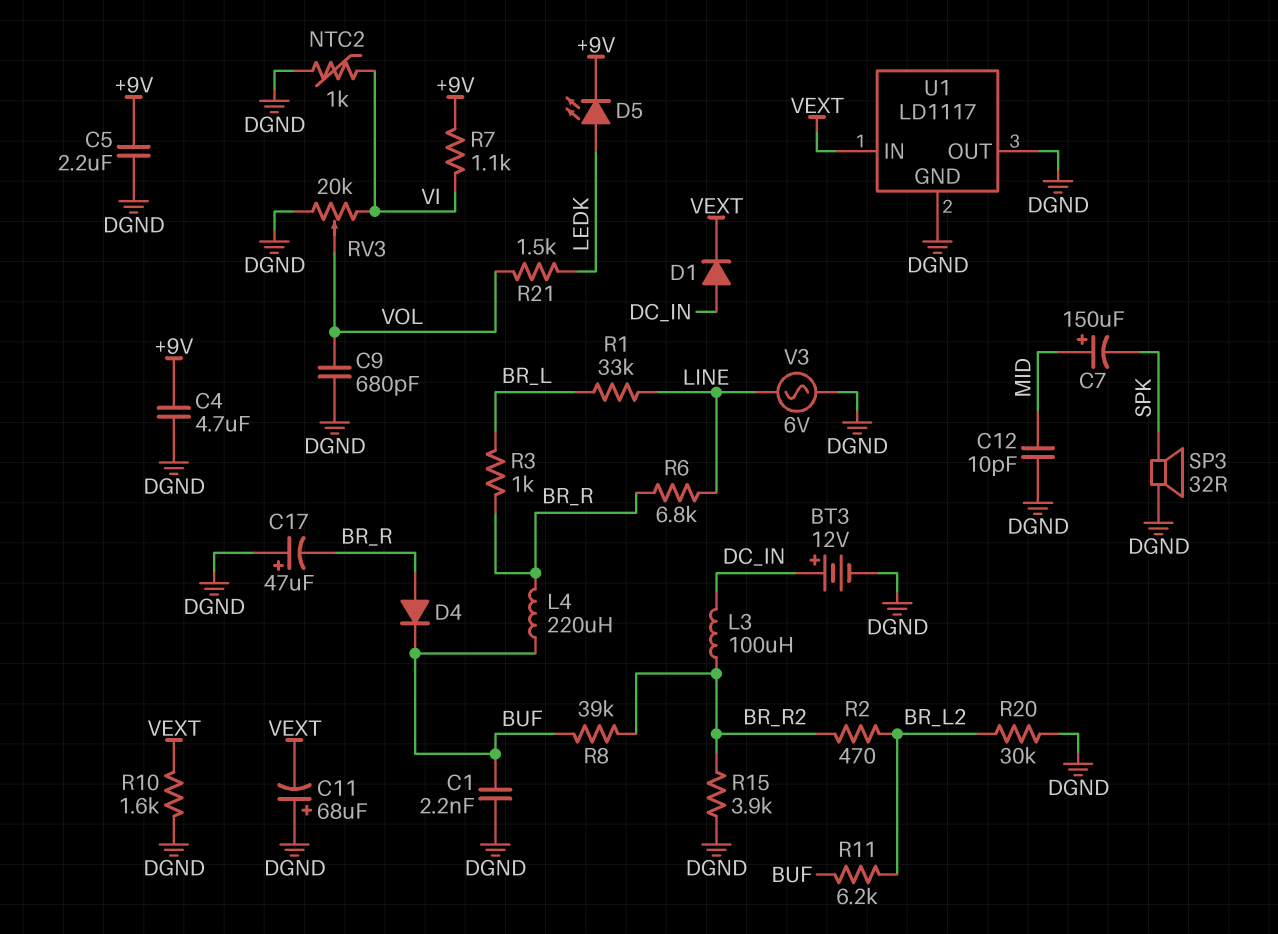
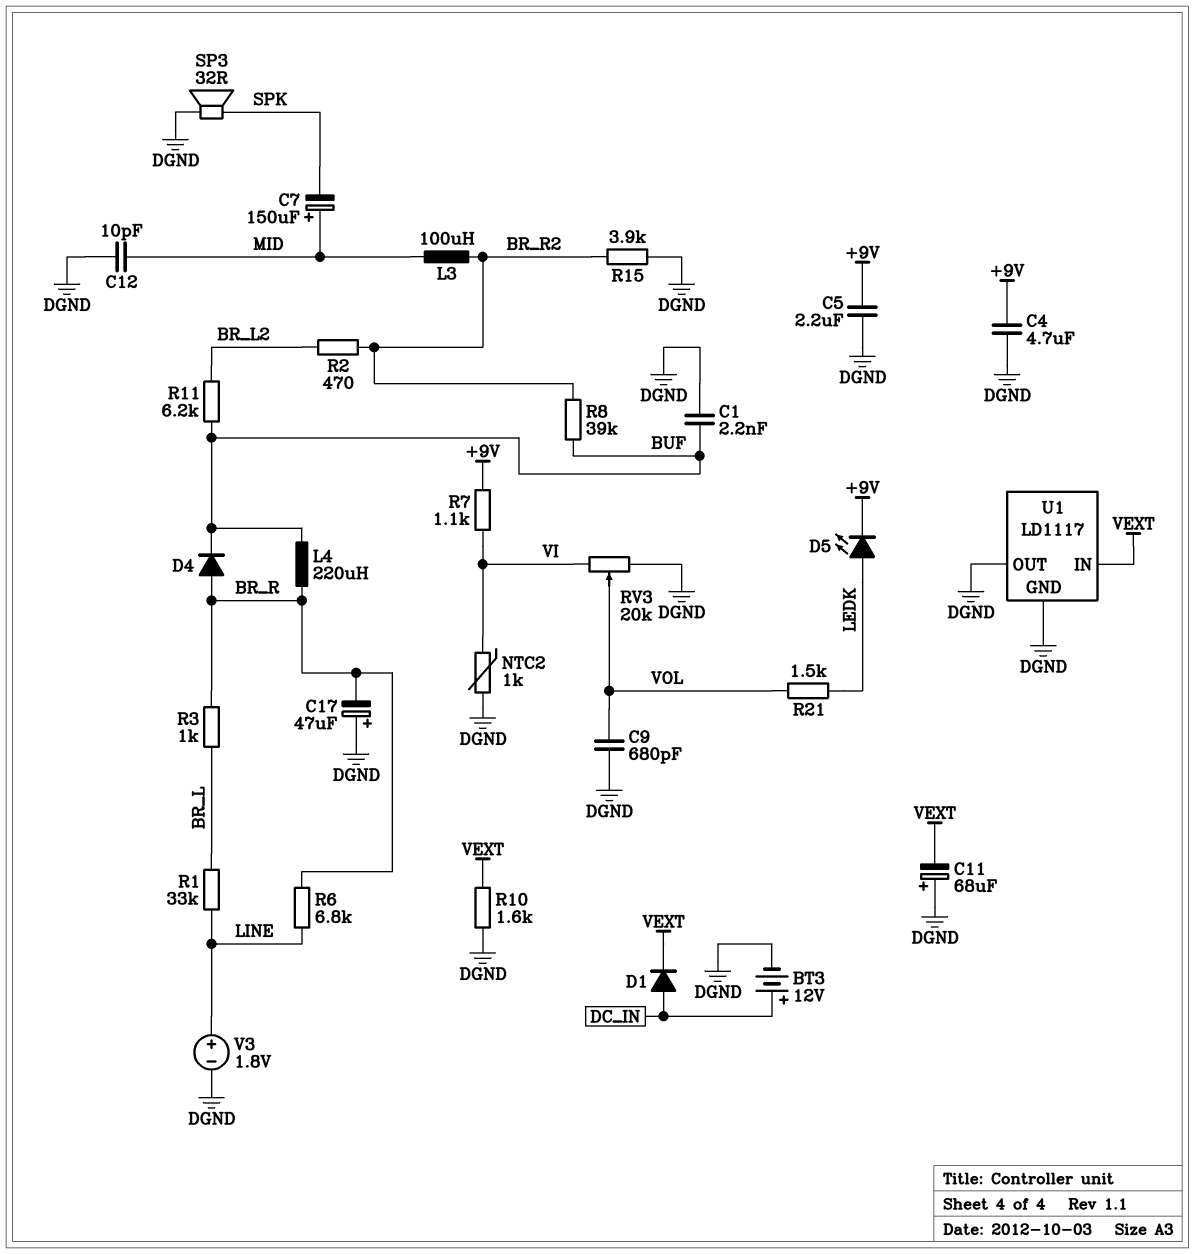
L3: 100uH (BR_R2, DC_IN) -> 100uH (BR_R2, MID)
R20: 30k (BR_L2, DGND) -> none
V3: AC 6V (DGND, LINE) -> 1.8V (plus LINE, minus DGND)

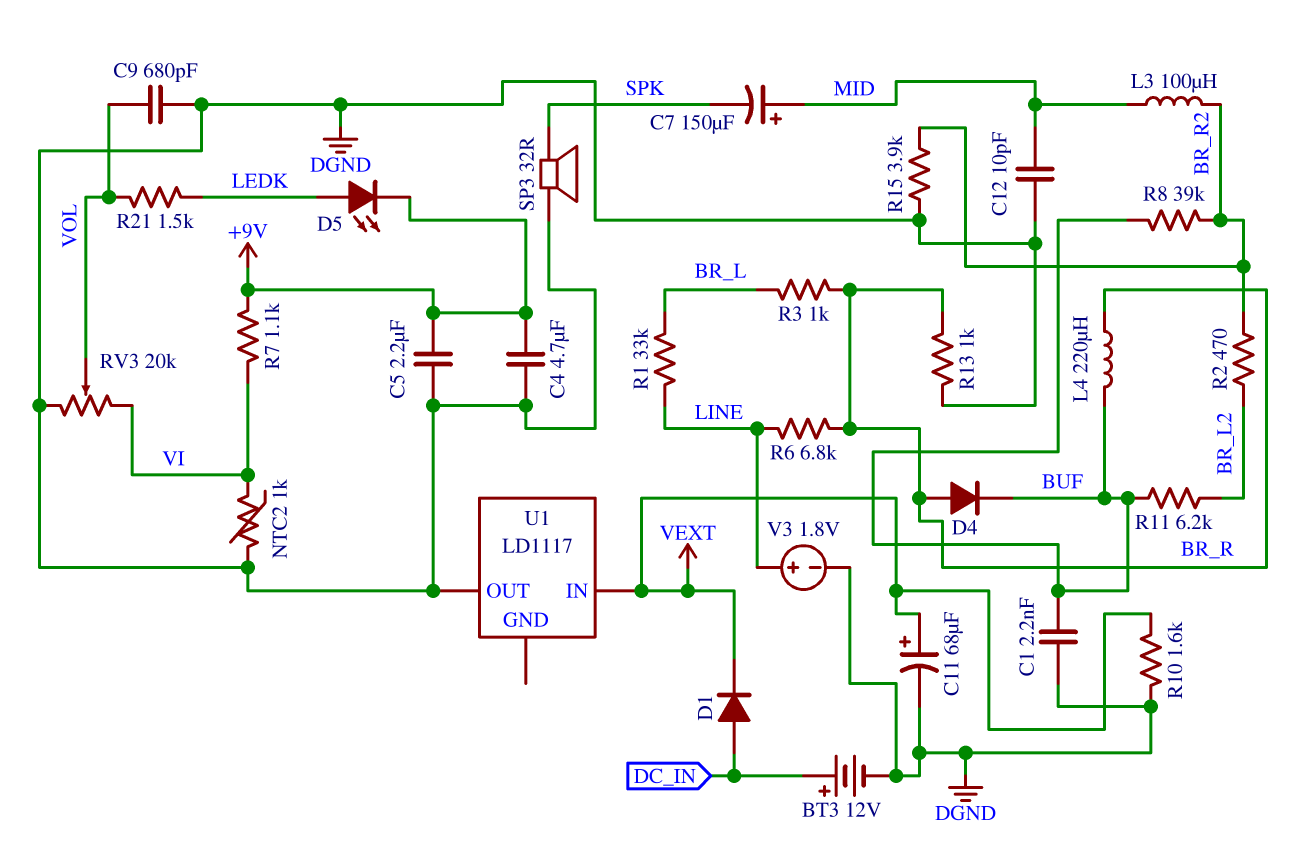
C11: 68uF (plus DGND, minus VEXT) -> 68uF (plus VEXT, minus DGND)
C17: 47uF (plus DGND, minus BR_R) -> none
R13: none -> 1k (BR_R, DGND)
U1 pin GND: DGND -> none

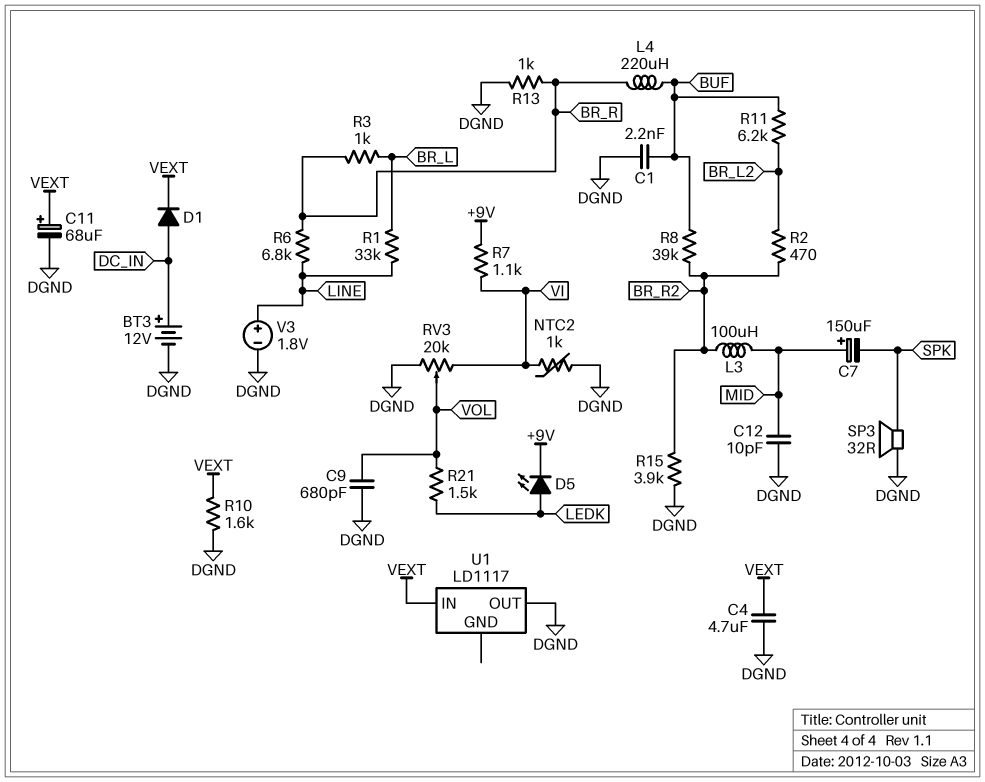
C4: 4.7uF (+9V, DGND) -> 4.7uF (DGND, VEXT)
C5: 2.2uF (+9V, DGND) -> none
D4: diode (A BR_R, K BUF) -> none

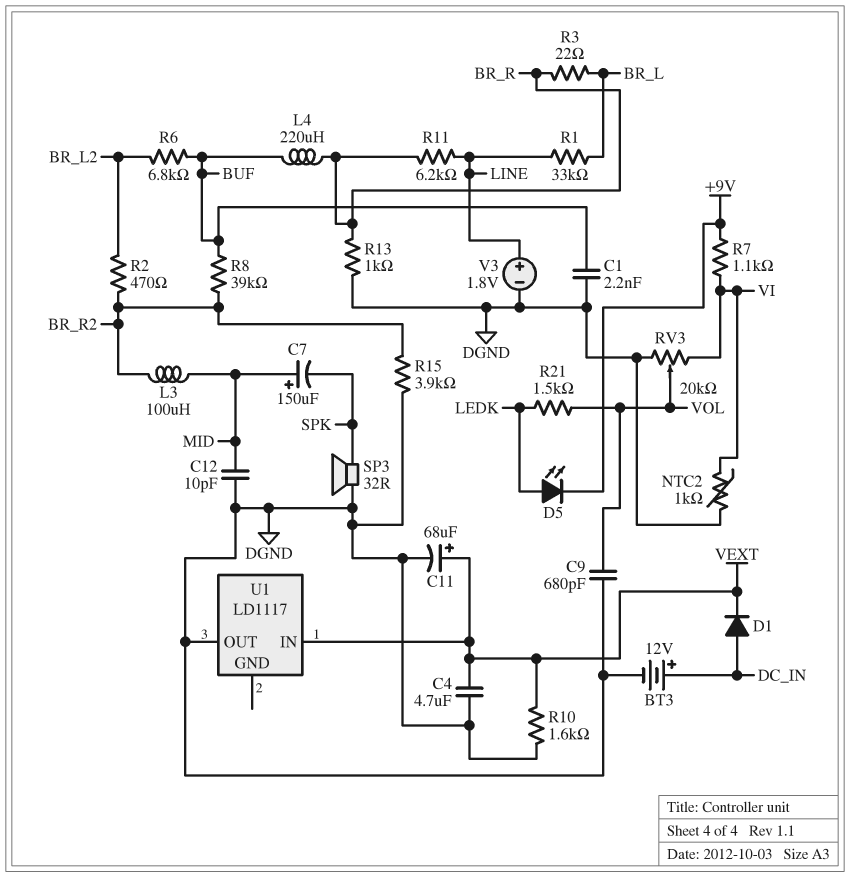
R3: 1k (BR_L, BR_R) -> 22 (BR_L, BR_R)
R6: 6.8k (BR_R, LINE) -> 6.8k (BR_L2, BUF)
R11: 6.2k (BR_L2, BUF) -> 6.2k (BR_R, LINE)

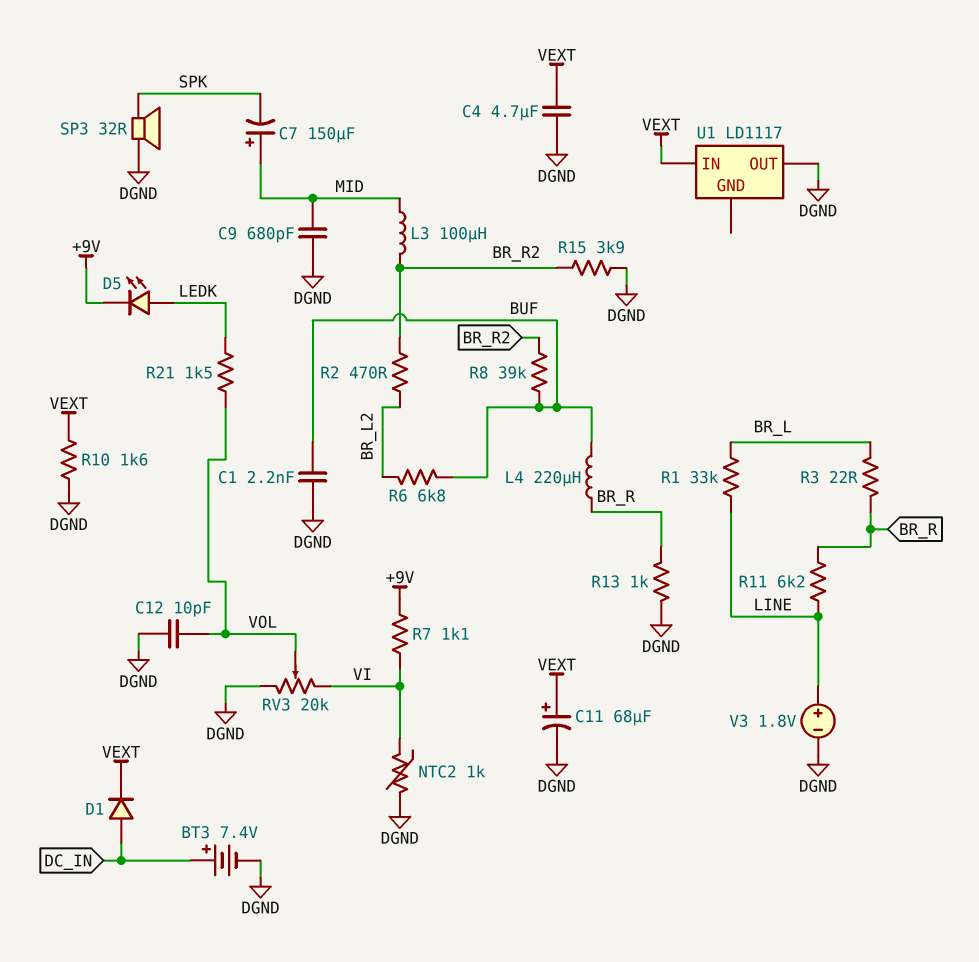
BT3: 12V (plus DC_IN, minus DGND) -> 7.4V (plus DC_IN, minus DGND)
C9: 680pF (DGND, VOL) -> 680pF (DGND, MID)
C12: 10pF (DGND, MID) -> 10pF (DGND, VOL)

